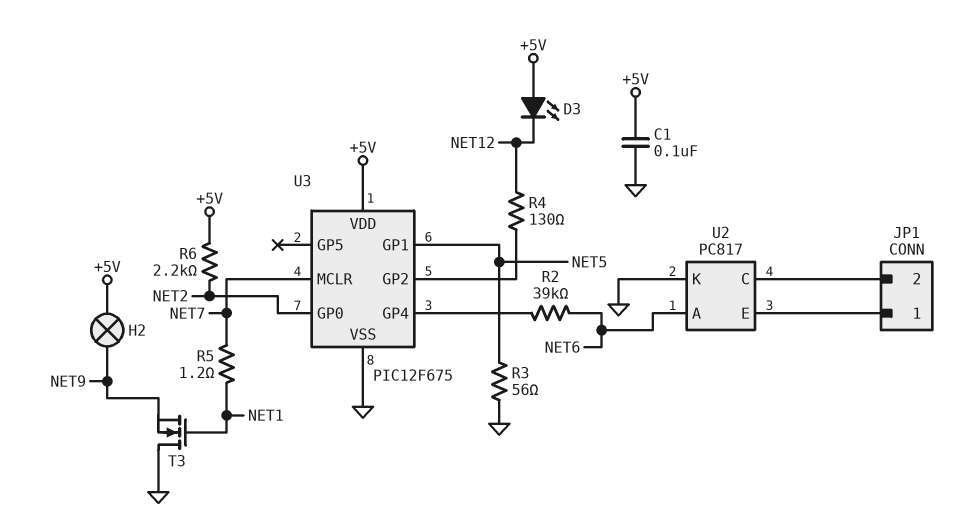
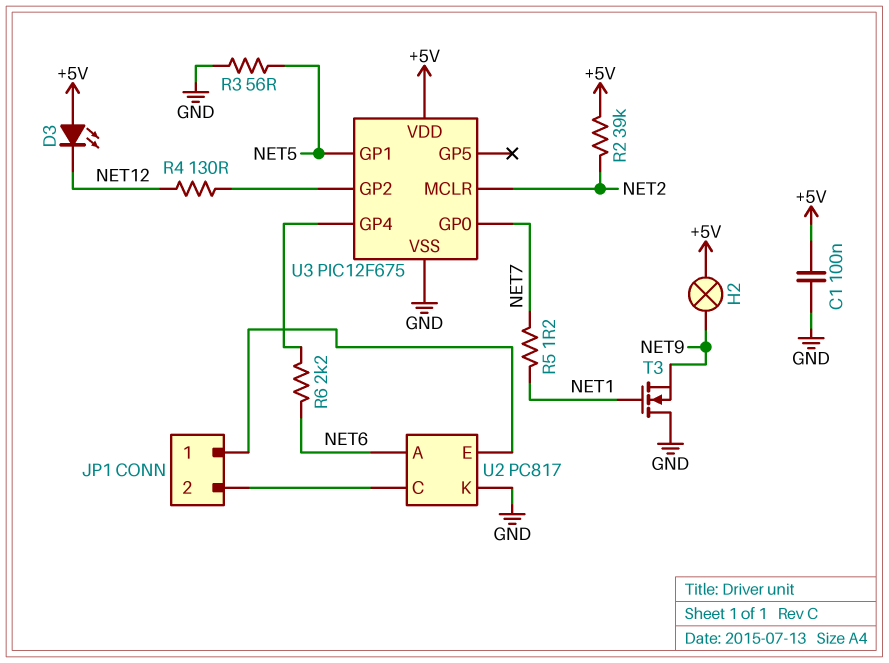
R2: 39k (NET6, U3/GP4) -> 39k (+5V, NET2)
R6: 2.2k (+5V, NET2) -> 2.2k (NET6, U3/GP4)
U3 pin GP0: NET2 -> NET7
U3 pin MCLR: NET7 -> NET2

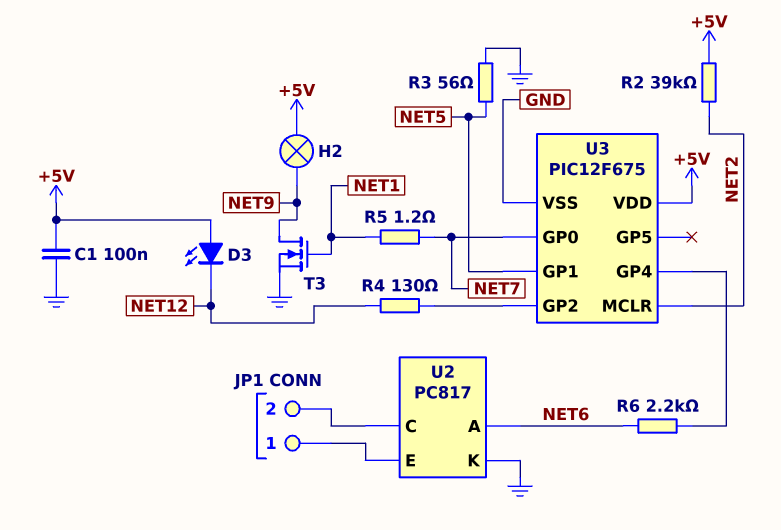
T3: NMOS (G NET1, D GND, S NET9) -> NMOS (G NET1, D NET9, S GND)

